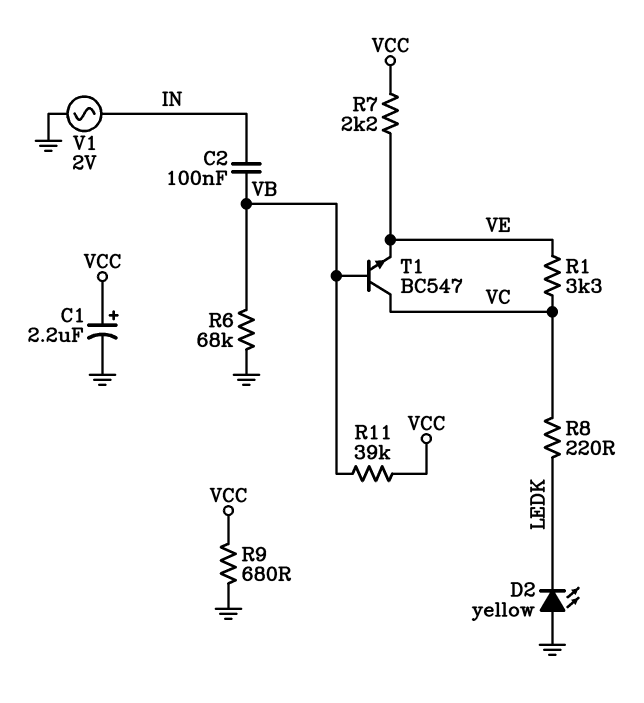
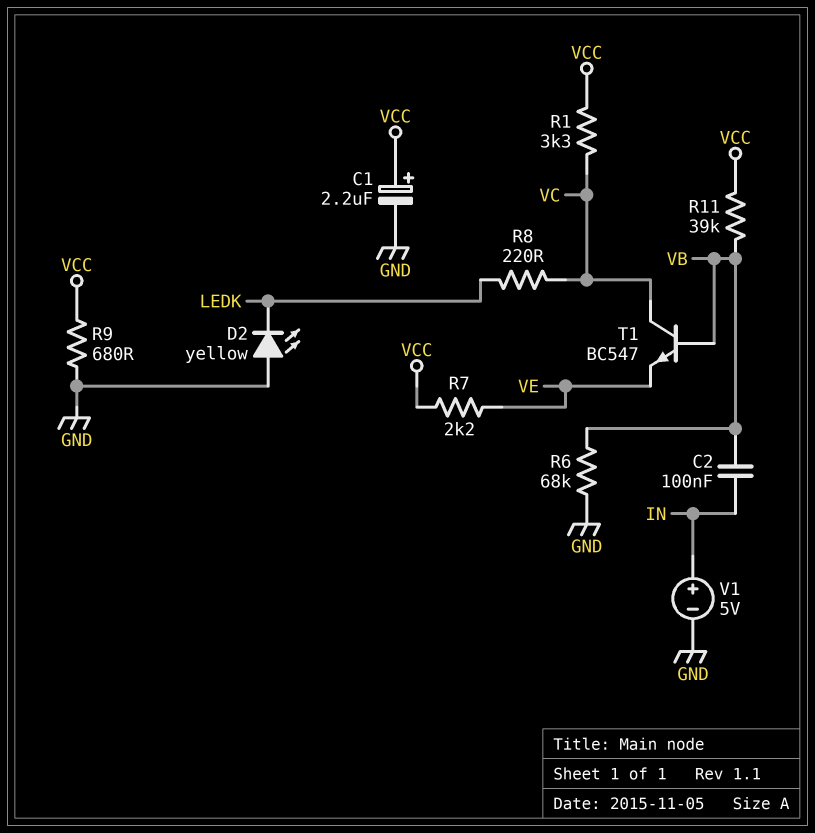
R1: 3.3k (VC, VE) -> 3.3k (VC, VCC)
V1: AC 2V (GND, IN) -> 5V (plus IN, minus GND)

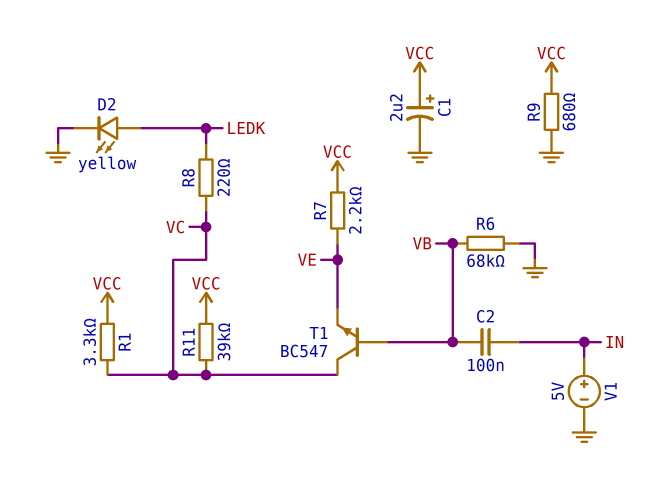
D2: LED yellow (A GND, K LEDK) -> LED yellow (A LEDK, K GND)
R11: 39k (VB, VCC) -> 39k (VC, VCC)

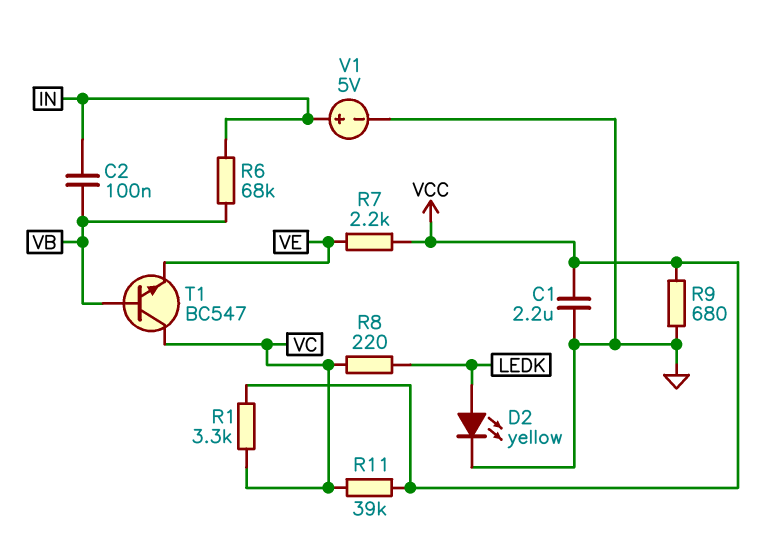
C1: 2.2uF (plus VCC, minus GND) -> 2.2uF (GND, VCC)
R6: 68k (GND, VB) -> 68k (IN, VB)

